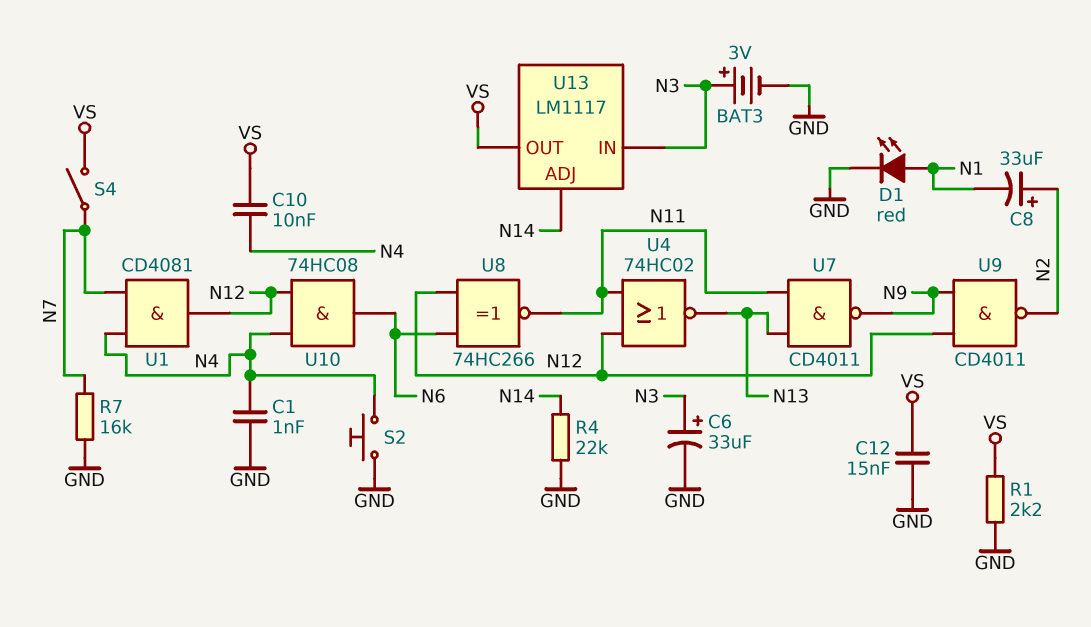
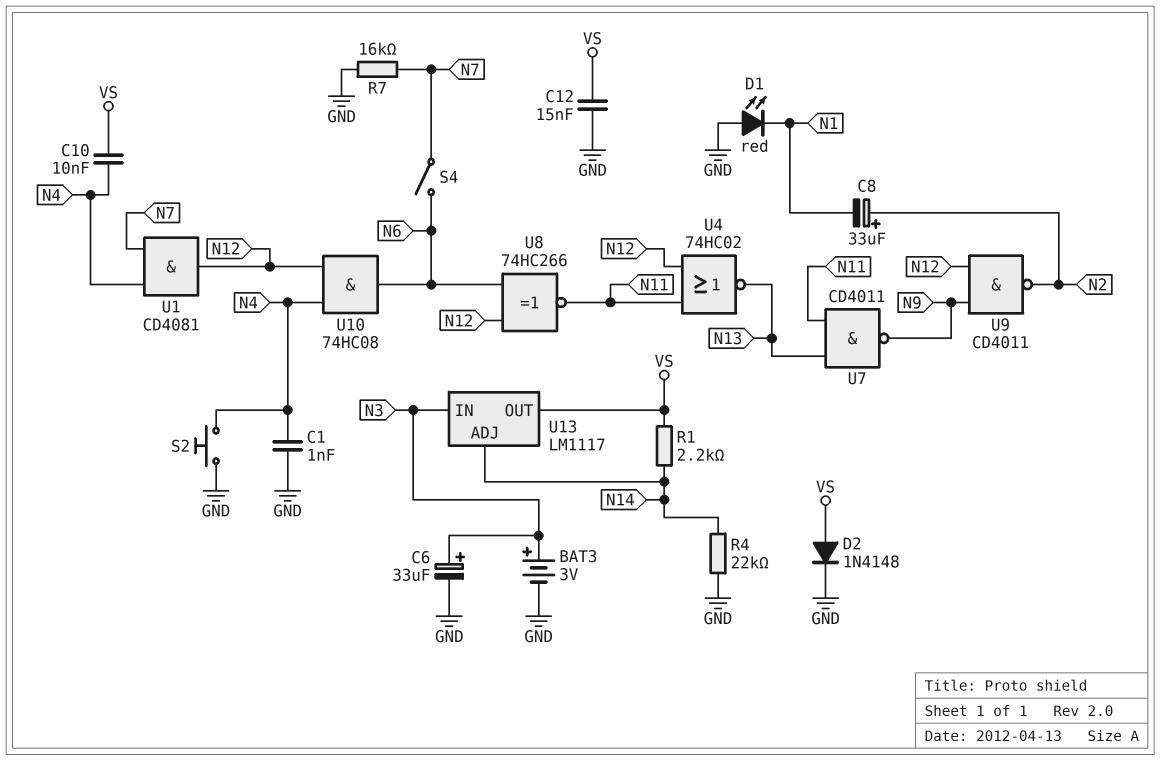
D1: LED red (A N1, K GND) -> LED red (A GND, K N1)
D2: none -> diode 1N4148 (A VS, K GND)
R1: 2.2k (GND, VS) -> 2.2k (N14, VS)
S4: switch (N7, VS) -> switch (N6, N7)

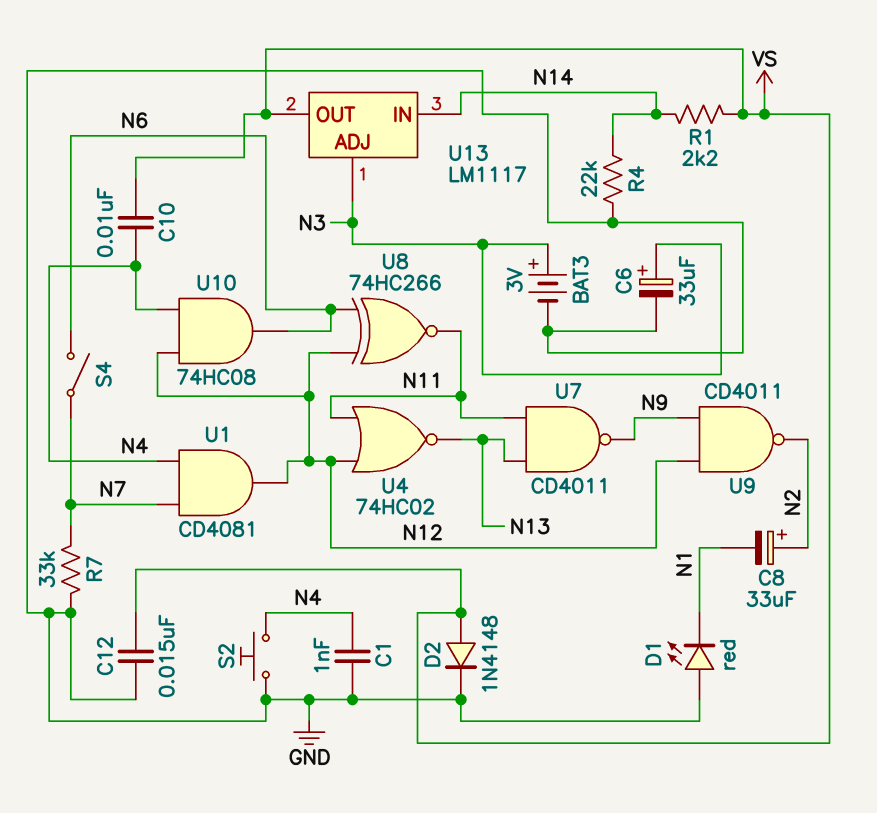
R7: 16k (GND, N7) -> 33k (GND, N7)
U13 pin ADJ: N14 -> N3
U13 pin IN: N3 -> N14

